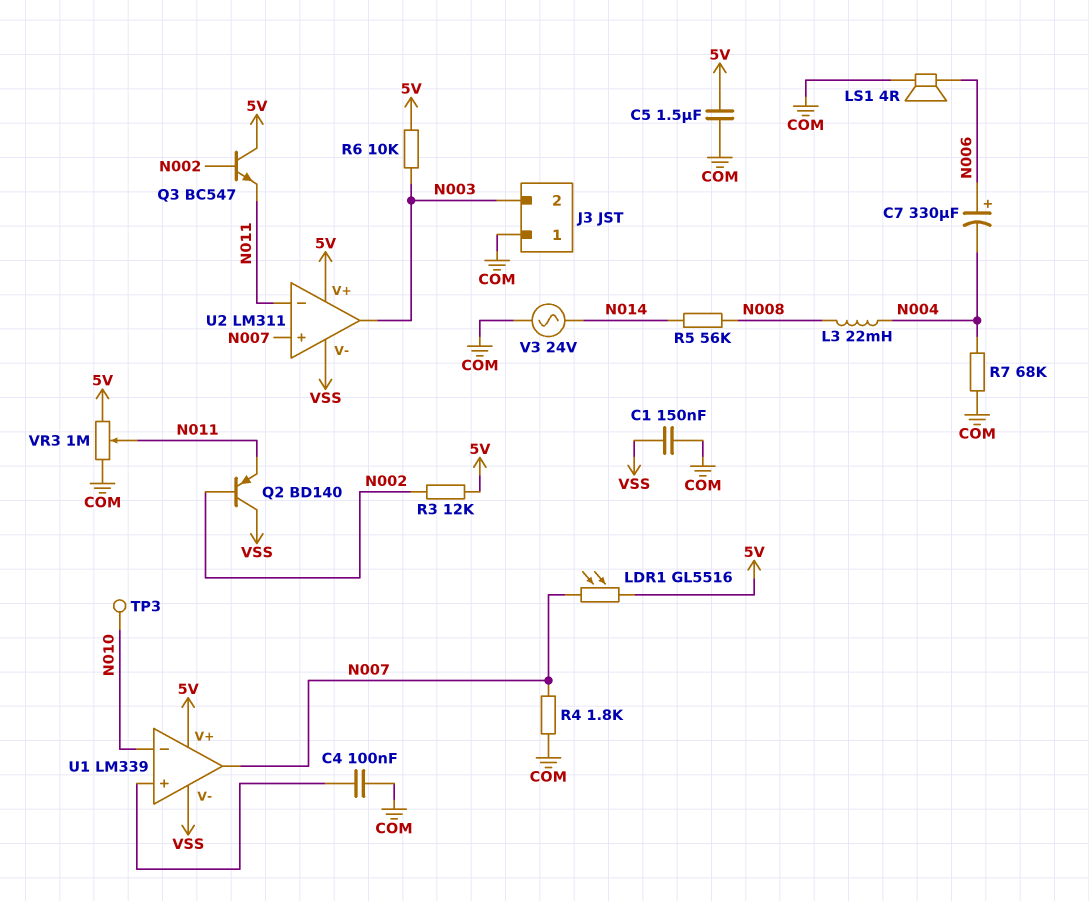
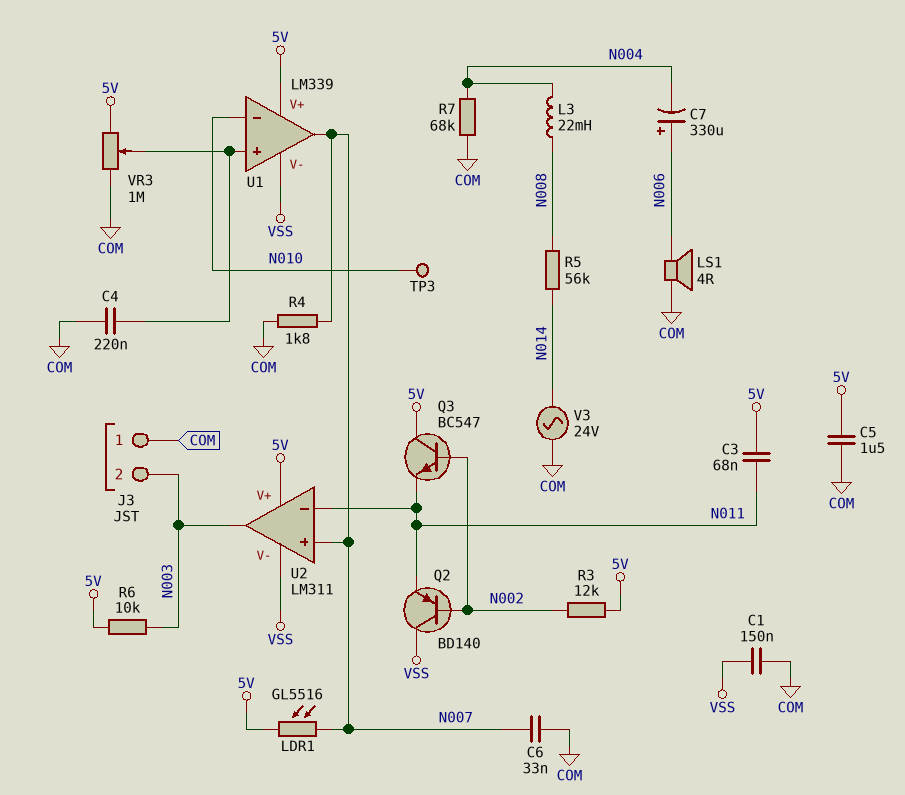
C3: none -> 68nF (5V, N011)
C4: 100nF (COM, U1/in+) -> 220nF (COM, U1/in+)
C6: none -> 33nF (COM, N007)
VR3: 1M (5V, COM, wiper N011) -> 1M (5V, COM, wiper U1/in+)

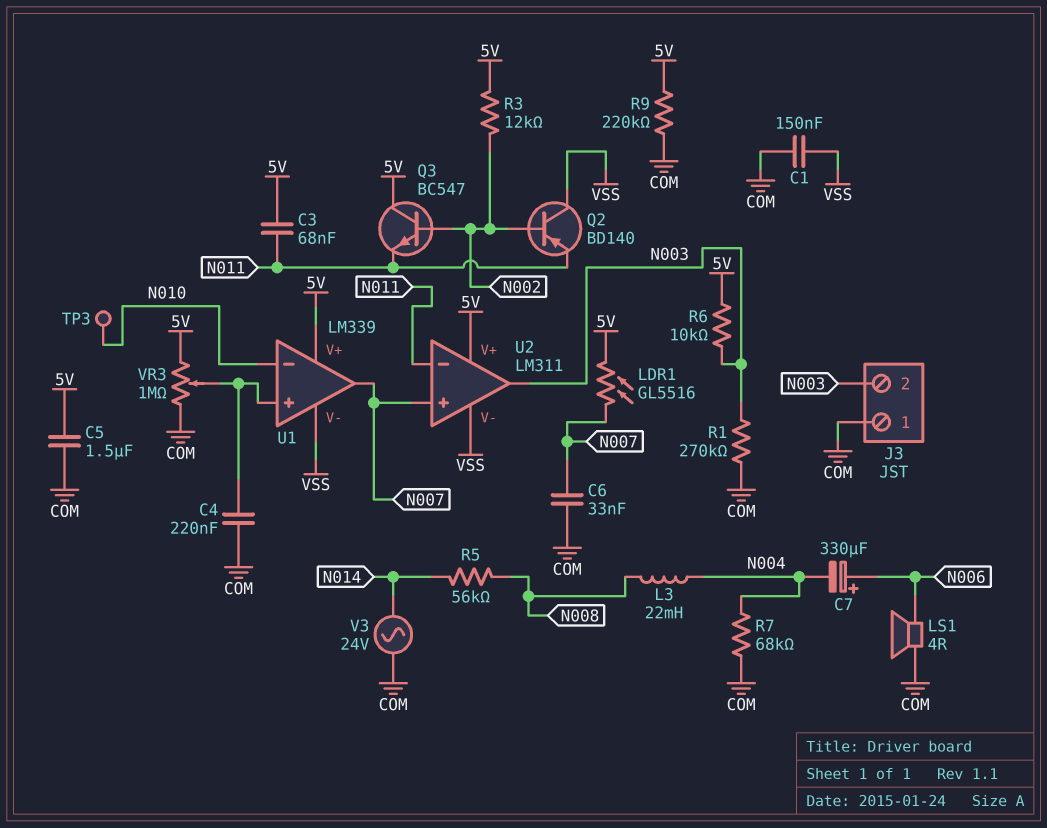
R1: none -> 270k (COM, N003)
R4: 1.8k (COM, N007) -> none
R9: none -> 220k (5V, COM)

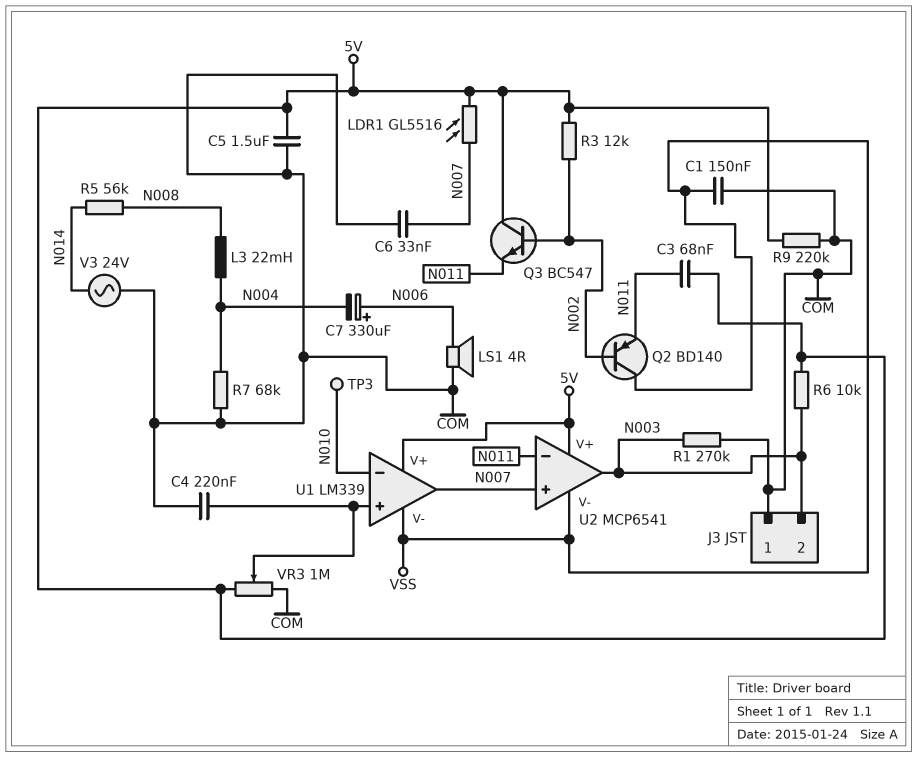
U2: LM311 -> MCP6541

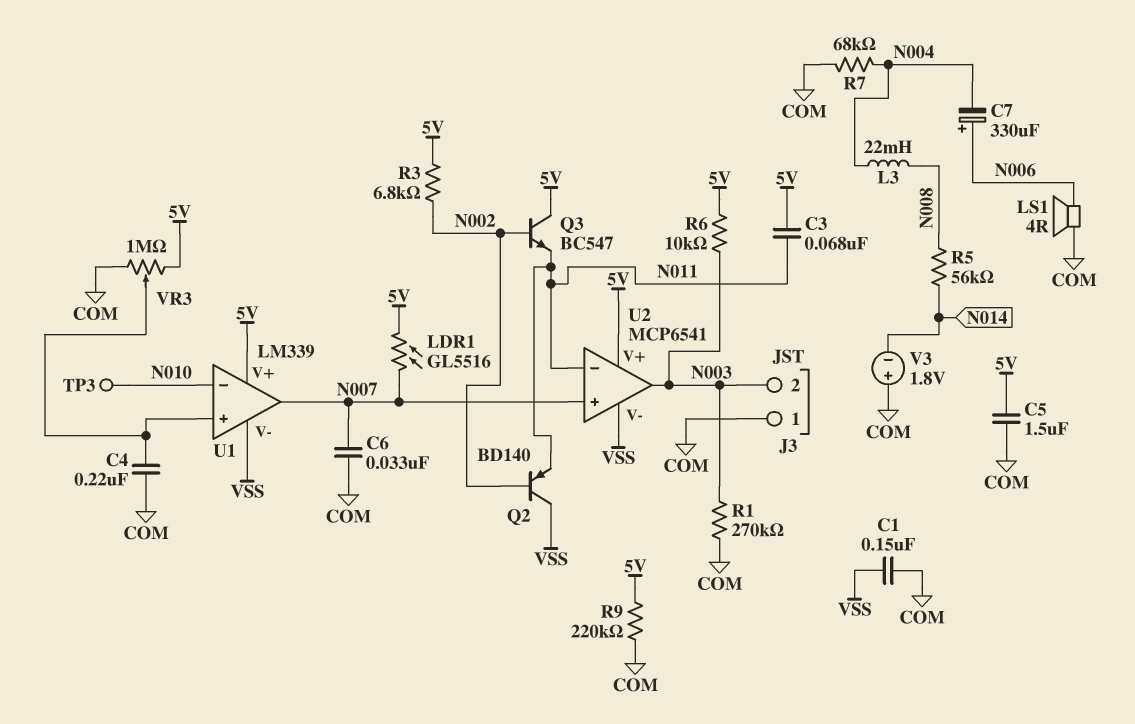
R3: 12k (5V, N002) -> 6.8k (5V, N002)
V3: AC 24V (COM, N014) -> 1.8V (plus COM, minus N014)

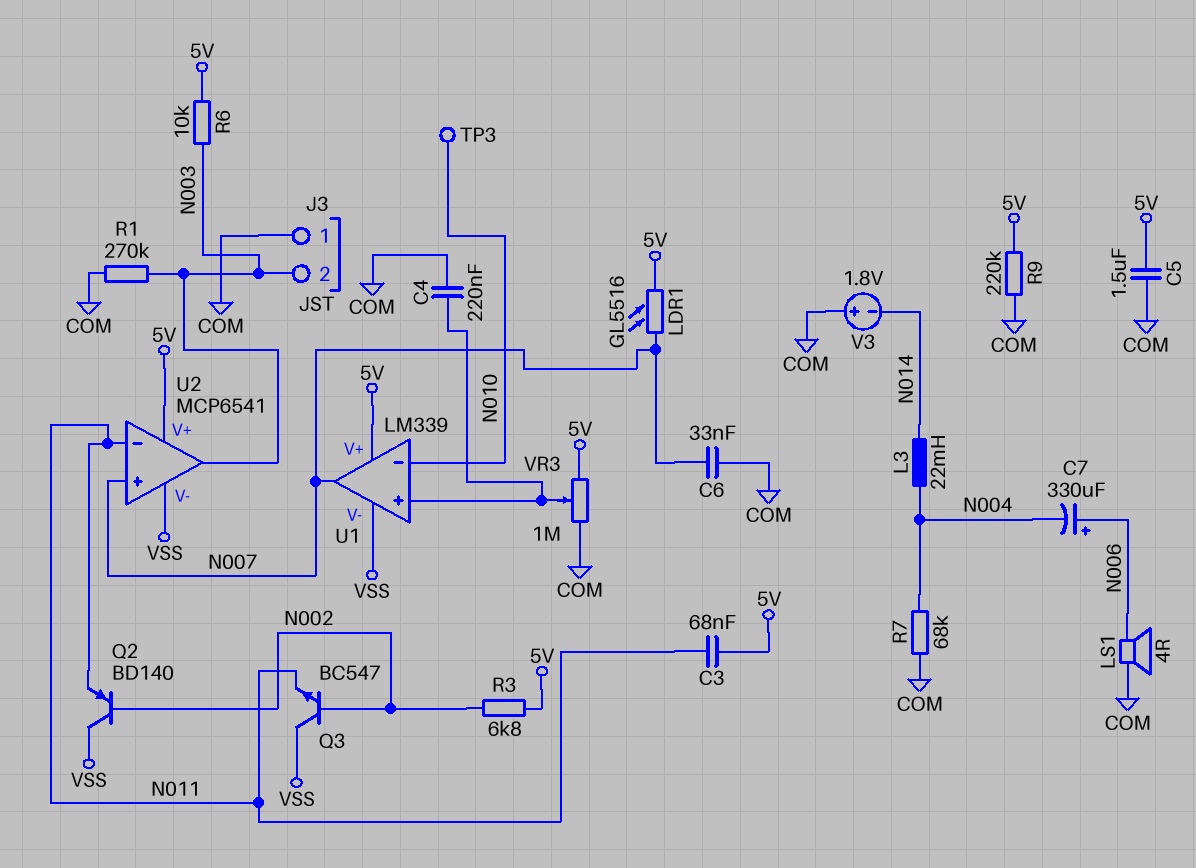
C1: 150nF (COM, VSS) -> none
L3: 22mH (N004, N008) -> 22mH (N004, N014)
Q3: NPN BC547 (B N002, C 5V, E N011) -> NPN BC547 (B N002, C VSS, E N011)
R5: 56k (N008, N014) -> none

